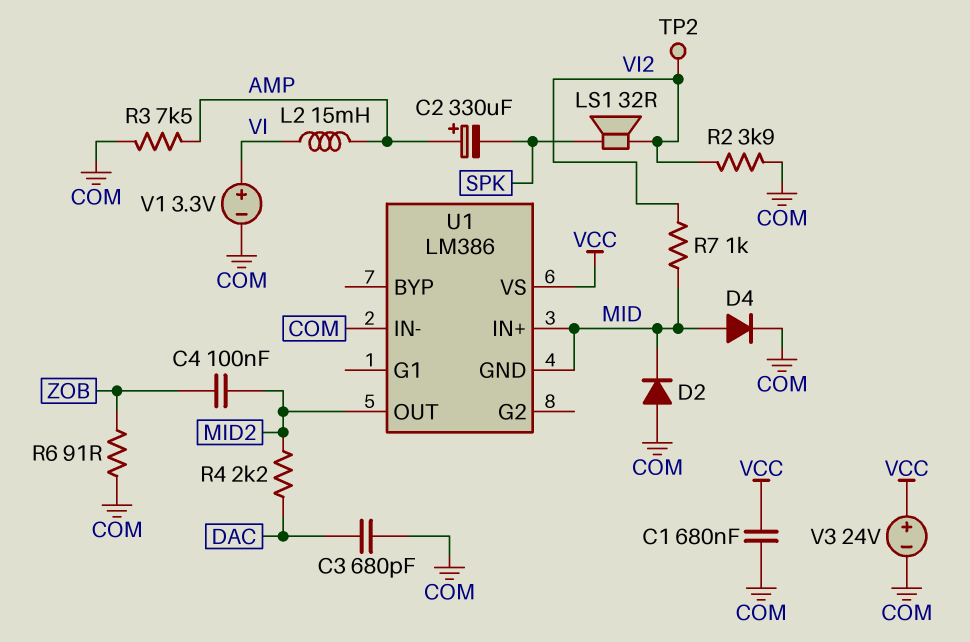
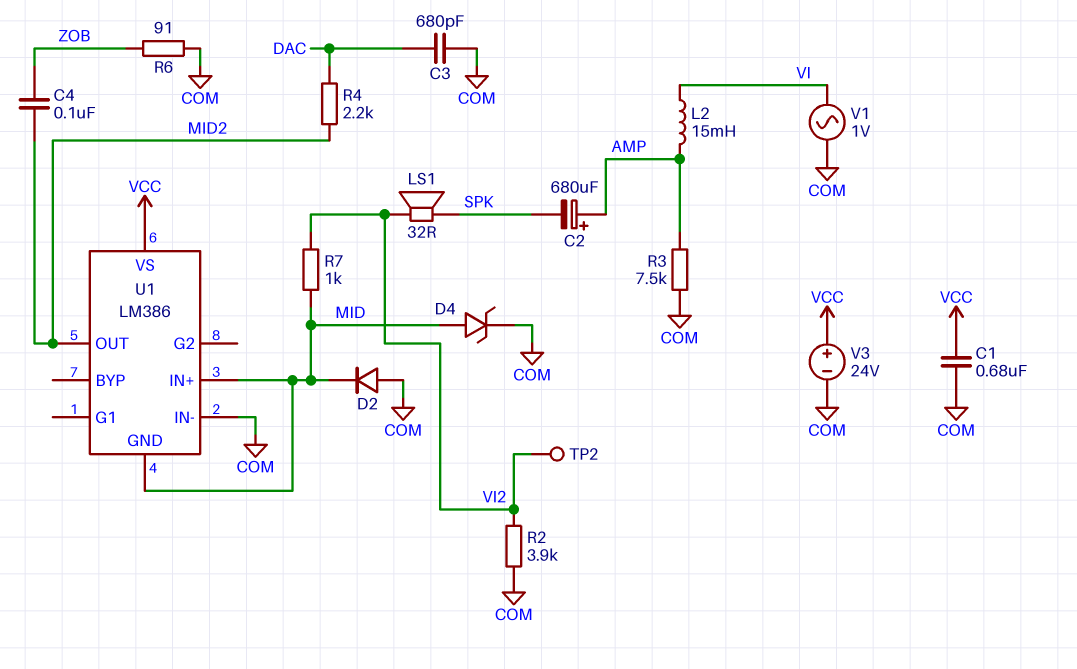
C2: 330uF (plus AMP, minus SPK) -> 680uF (plus AMP, minus SPK)
D4: diode (A MID, K COM) -> zener (A MID, K COM)
V1: 3.3V (plus VI, minus COM) -> AC 1V (COM, VI)

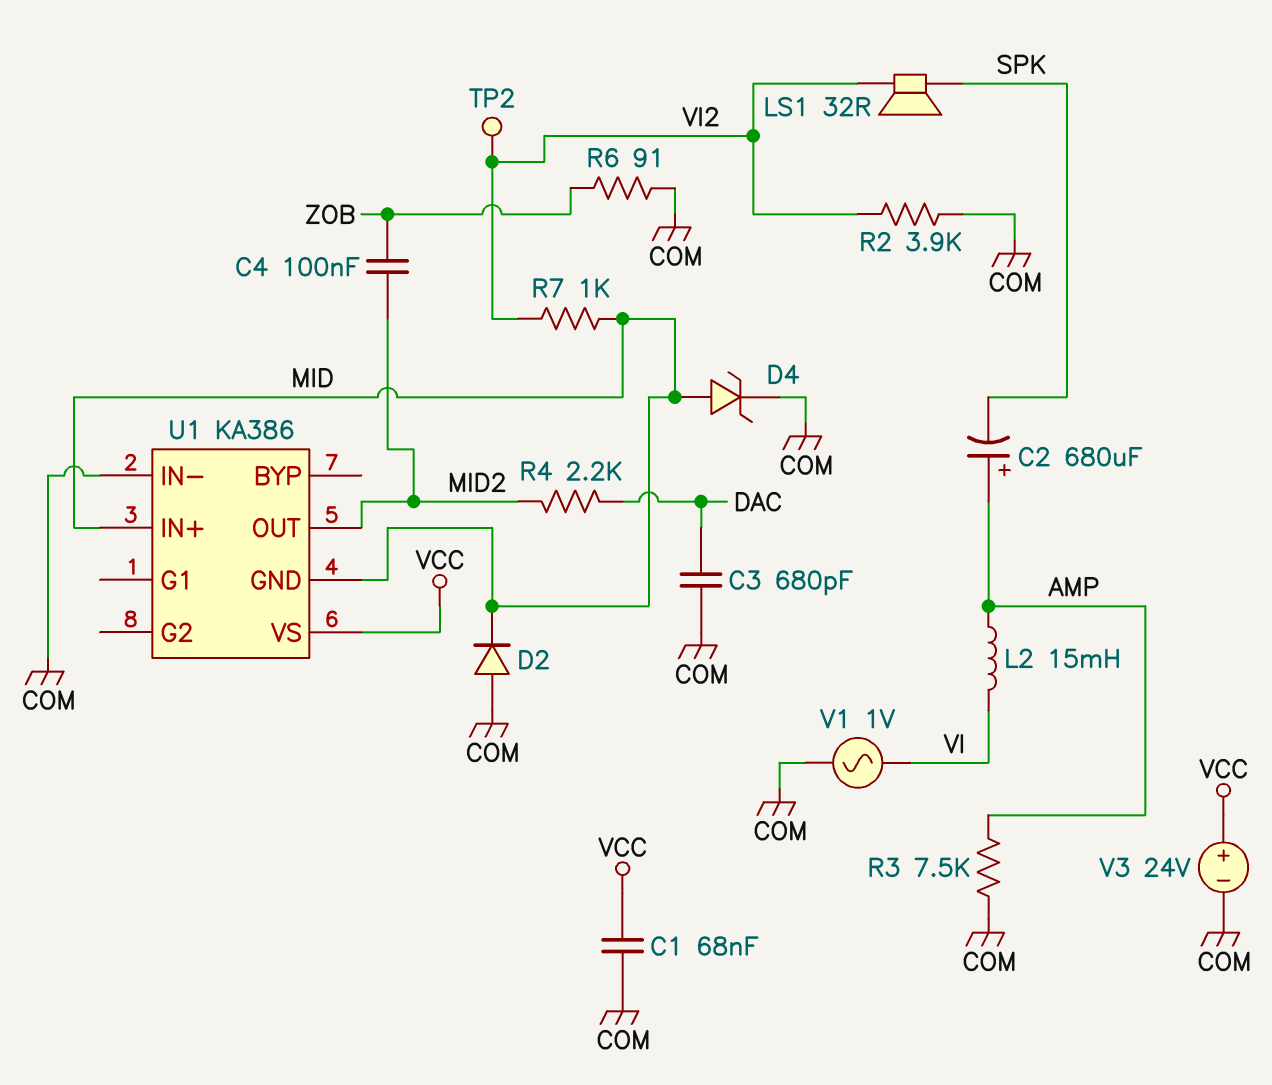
C1: 680nF (COM, VCC) -> 68nF (COM, VCC)
U1: LM386 -> KA386

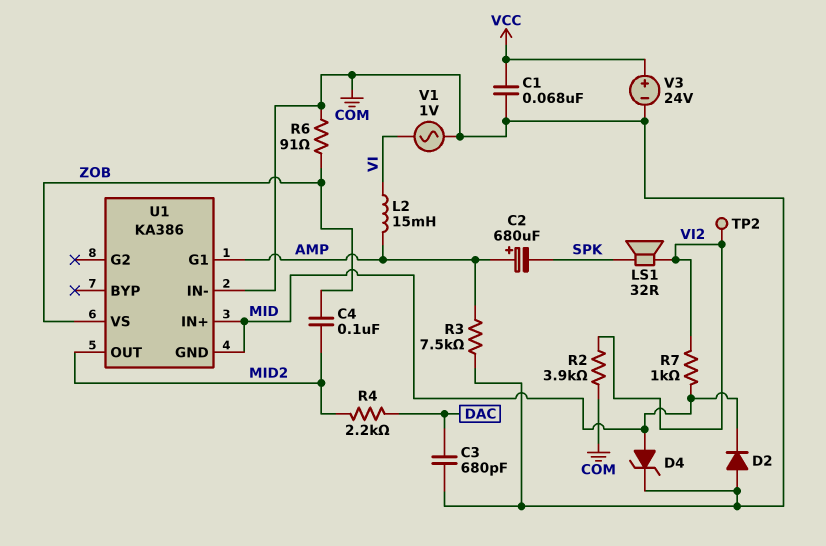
U1 pin G1: none -> AMP
U1 pin VS: VCC -> ZOB

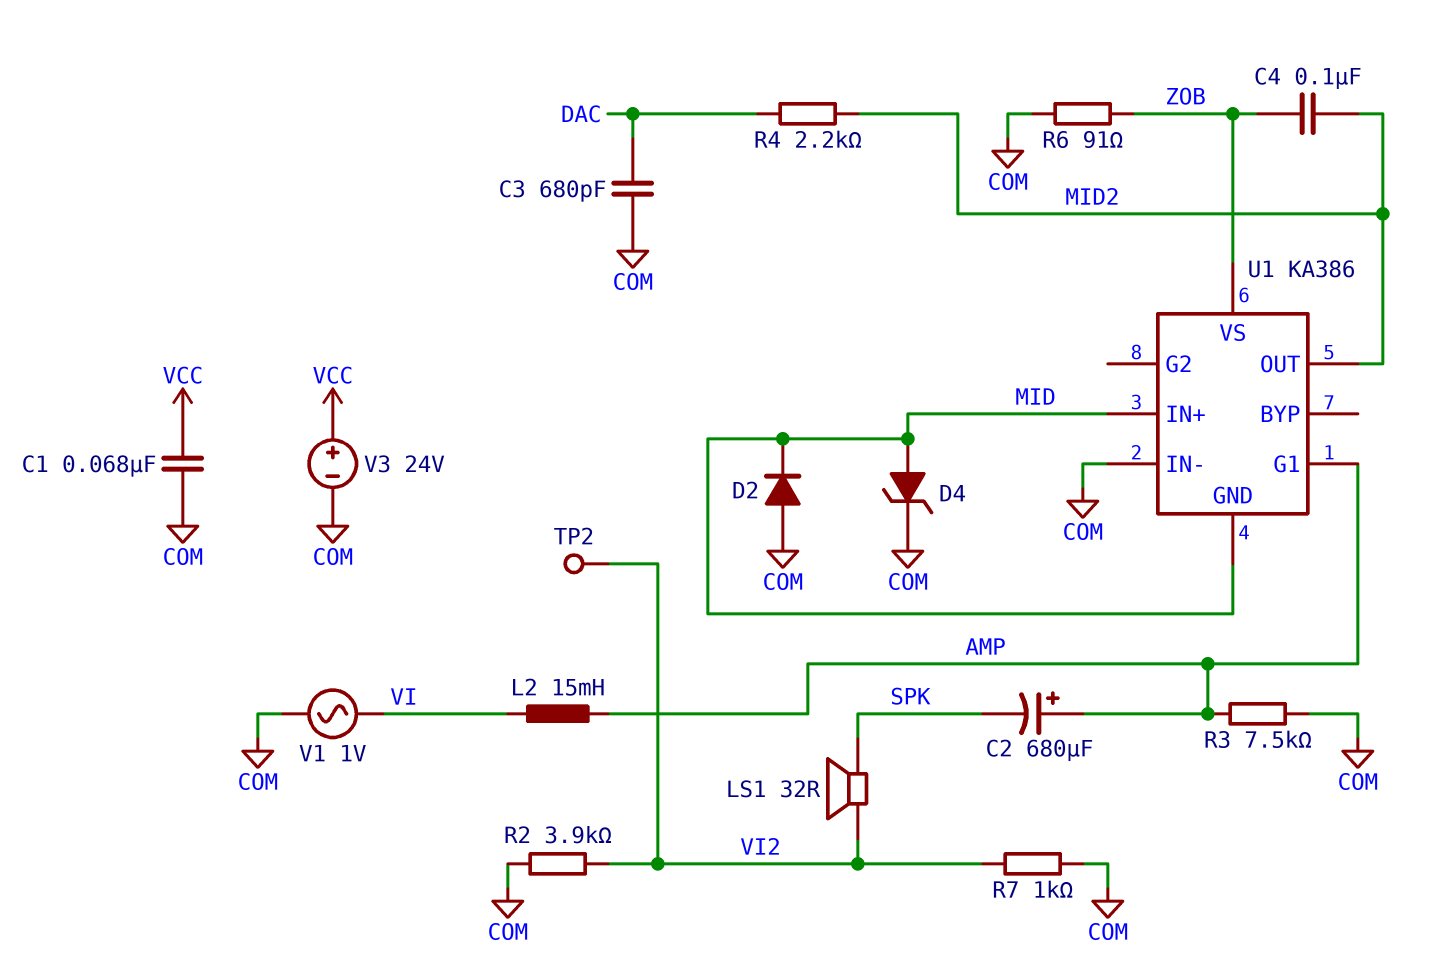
R7: 1k (MID, VI2) -> 1k (COM, VI2)

